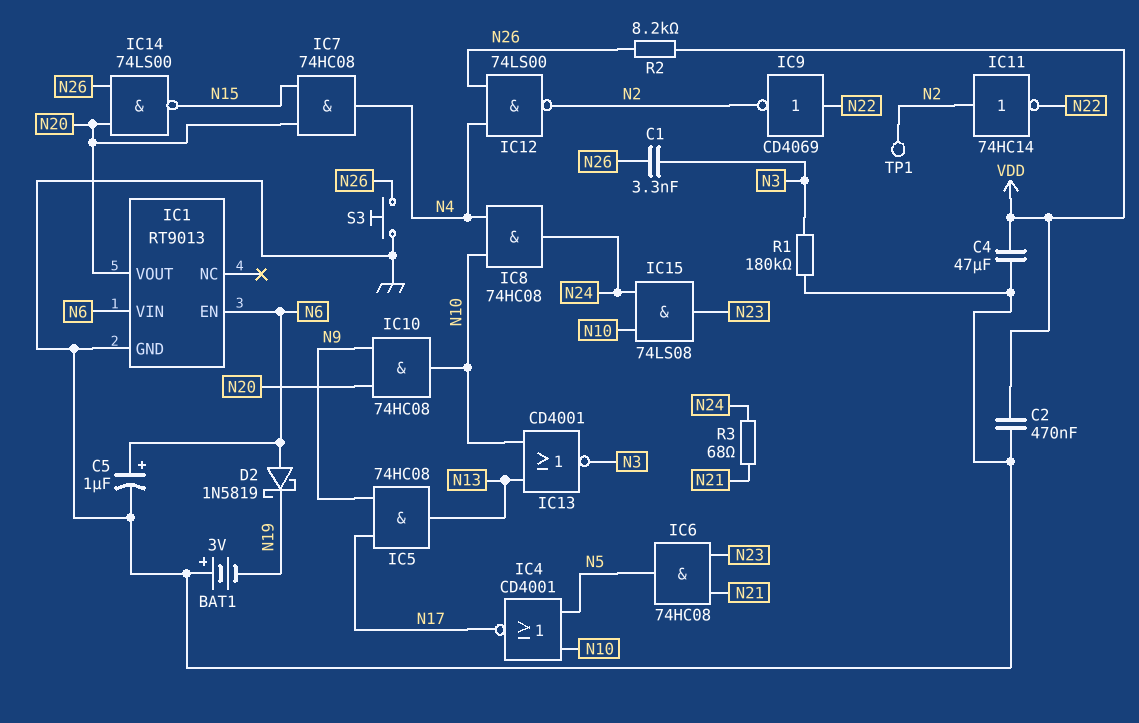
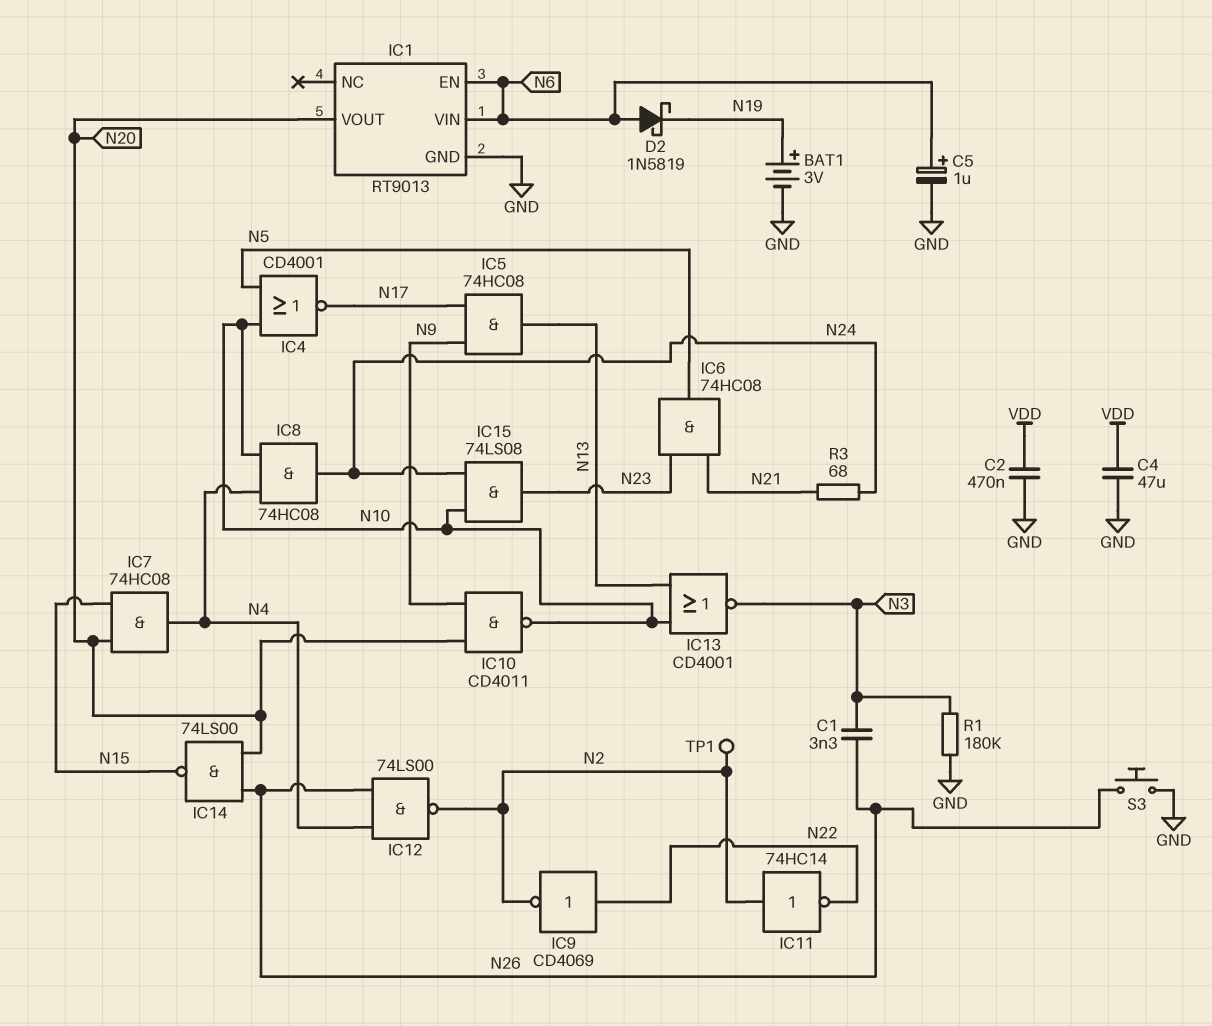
BAT1: 3V (plus GND, minus N19) -> 3V (plus N19, minus GND)
IC10: AND 74HC08 (in N9, in N20, out N10) -> NAND CD4011 (in N9, in N20, out N10)
R2: 8.2k (N26, VDD) -> none

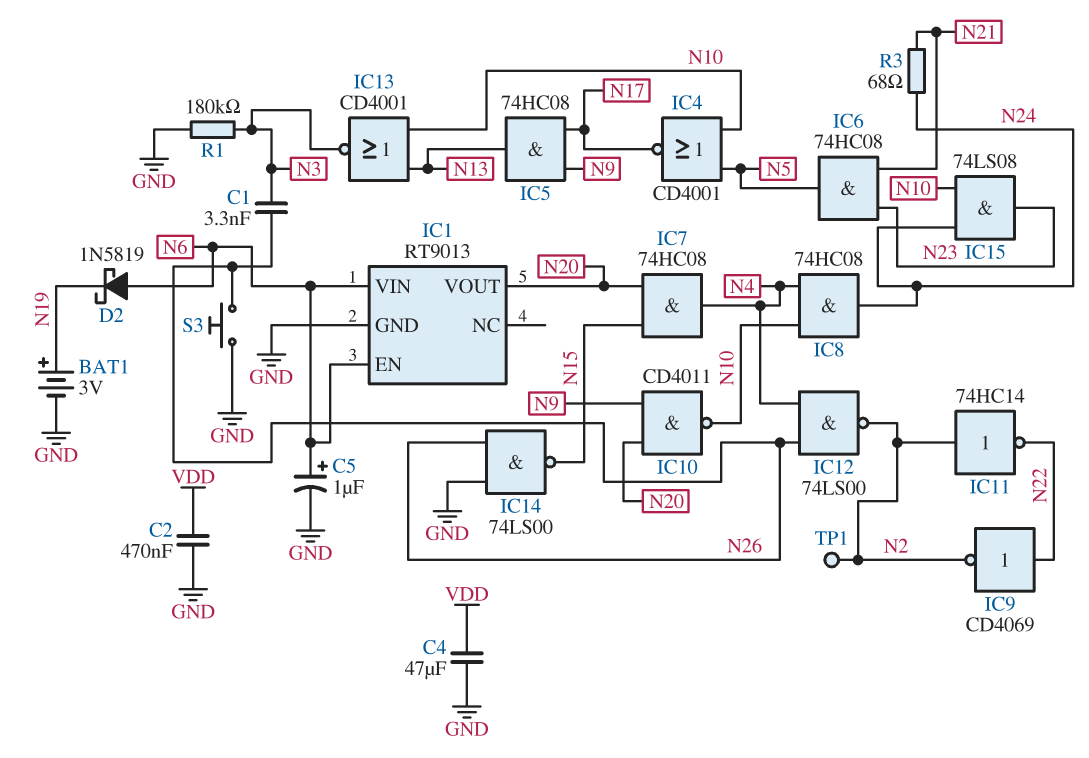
IC14: NAND 74LS00 (in N20, in N26, out N15) -> NAND 74LS00 (in GND, in N26, out N15)

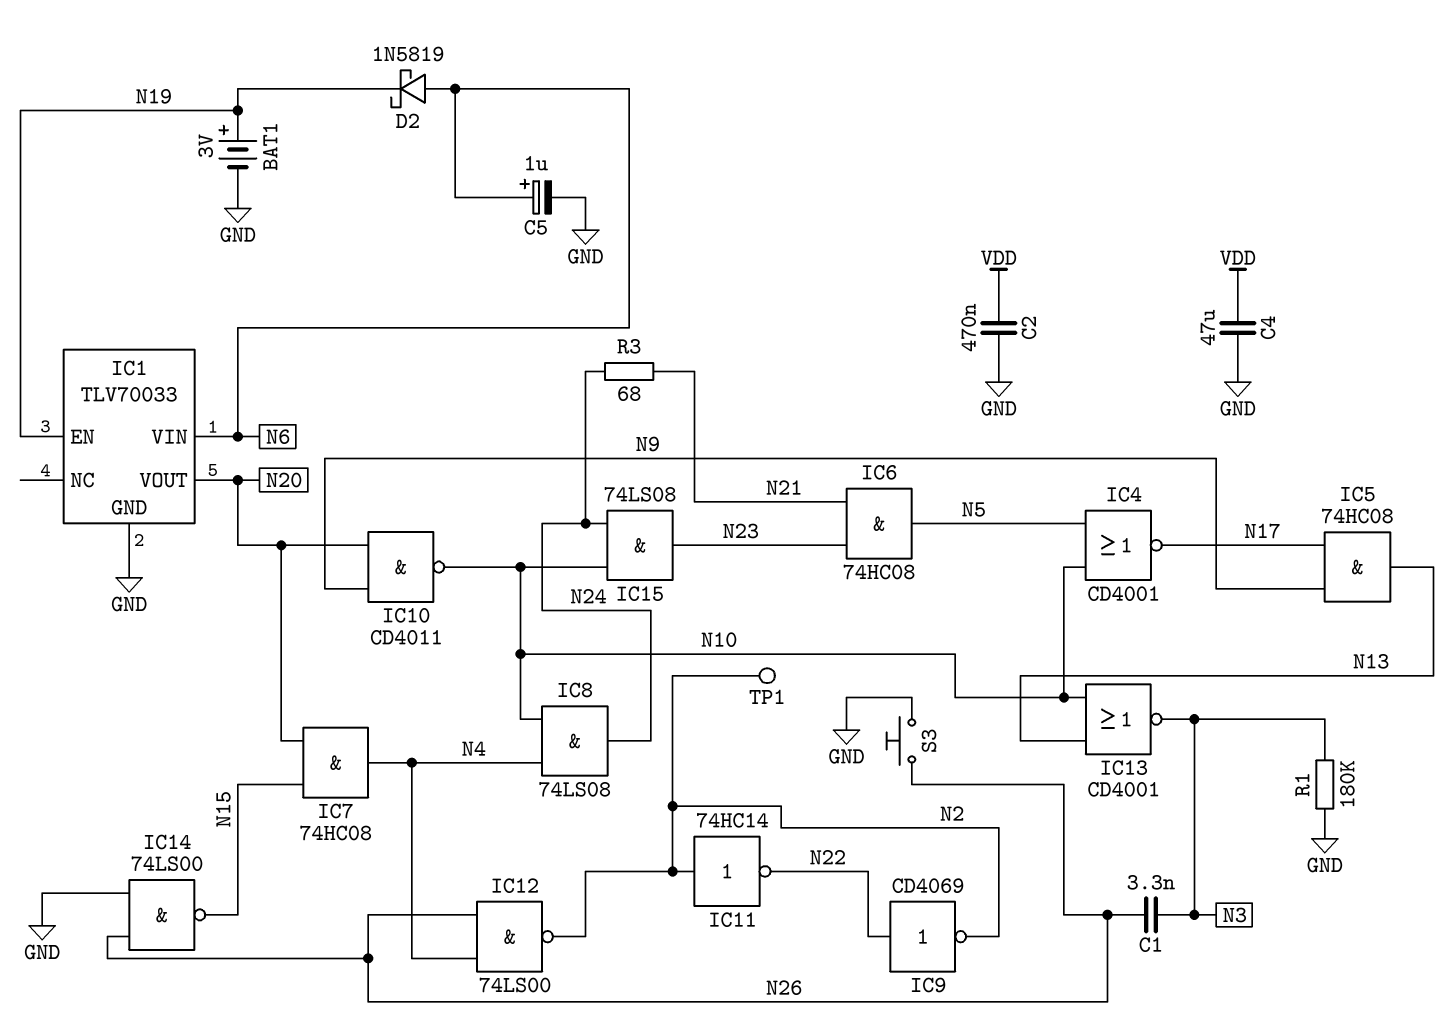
IC1: RT9013 -> TLV70033
IC1 pin EN: N6 -> N19
IC8: AND 74HC08 (in N4, in N10, out N24) -> AND 74LS08 (in N4, in N10, out N24)

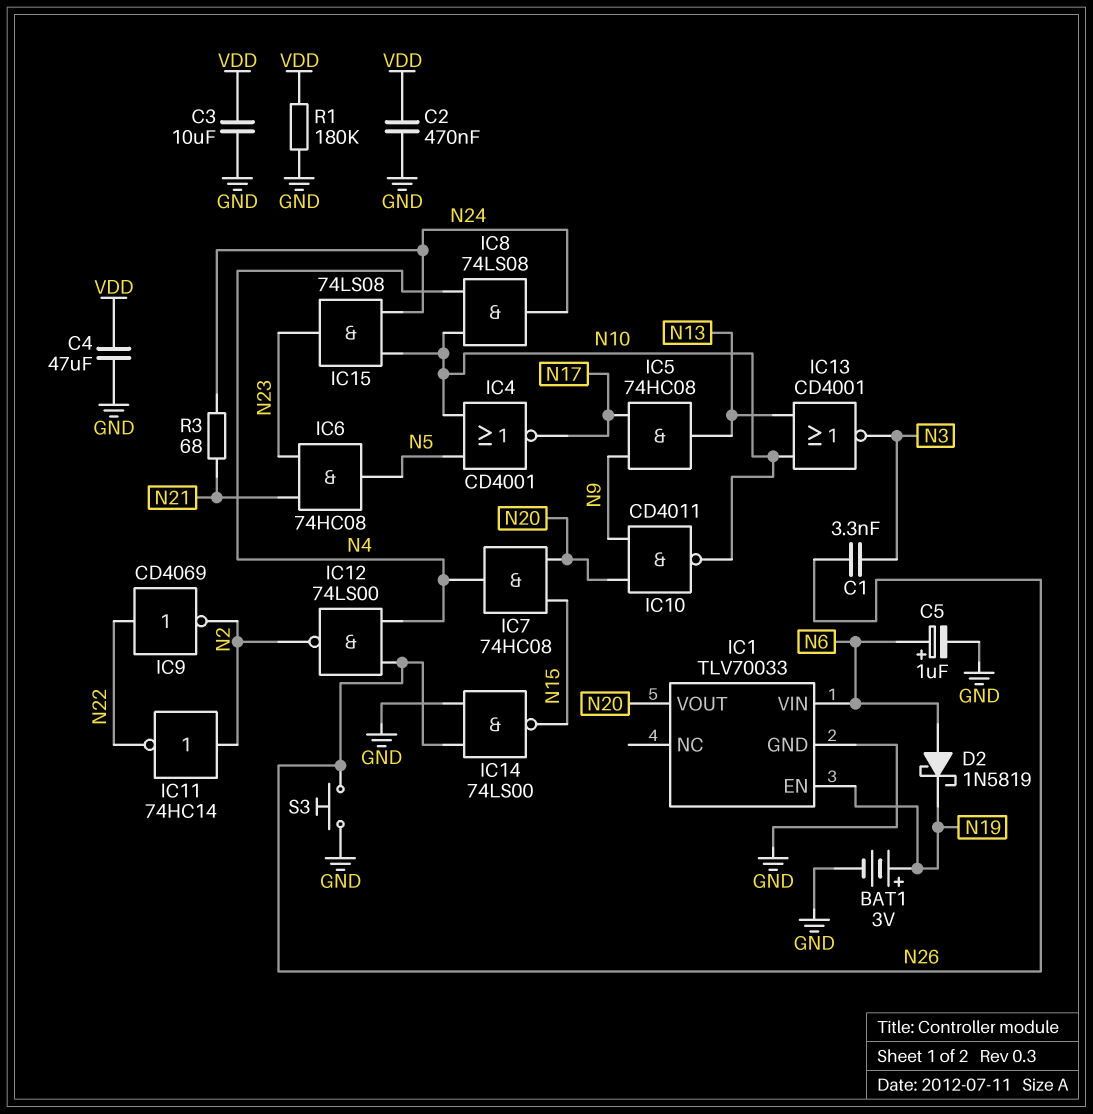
C3: none -> 10uF (GND, VDD)
R1: 180k (GND, N3) -> 180k (GND, VDD)
TP1: test point (N2) -> none

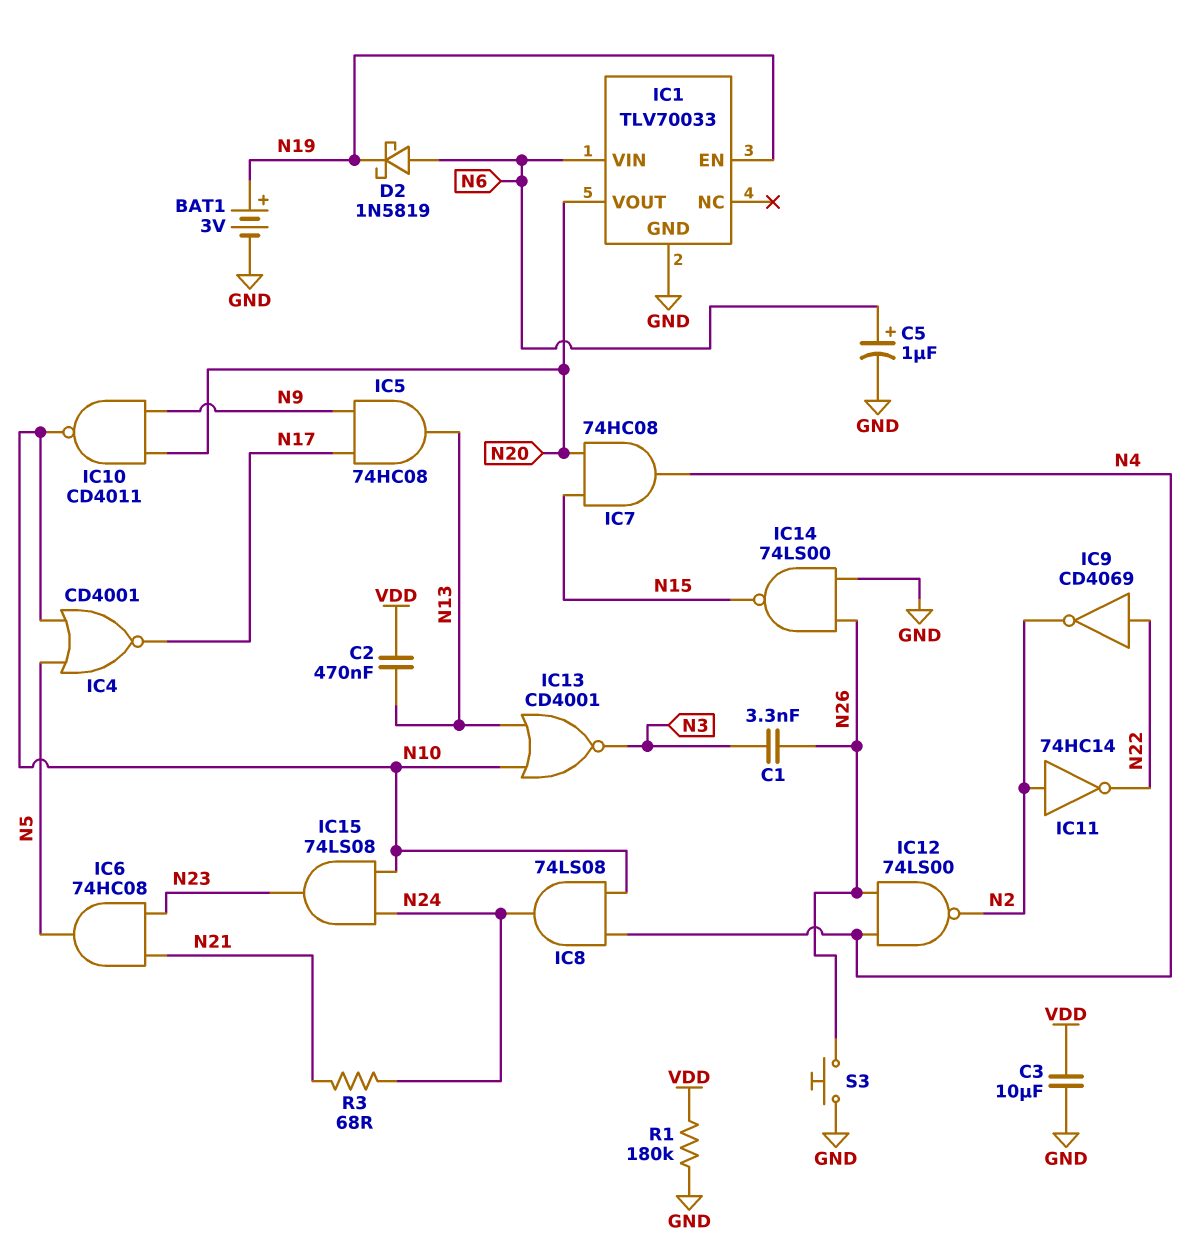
C2: 470nF (GND, VDD) -> 470nF (N13, VDD)
C4: 47uF (GND, VDD) -> none

